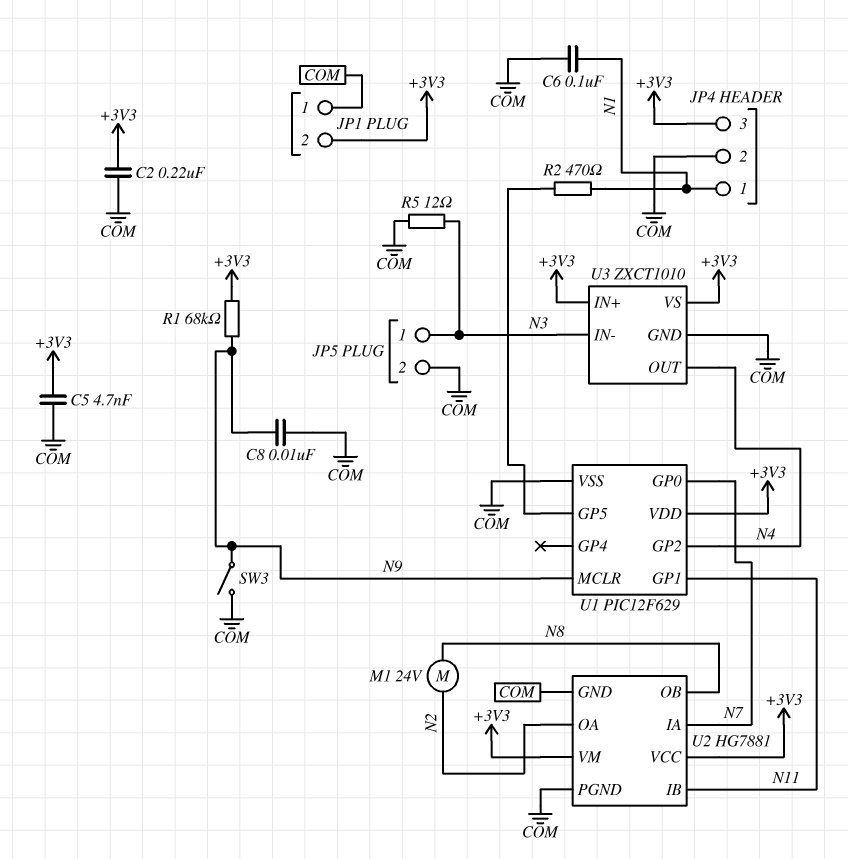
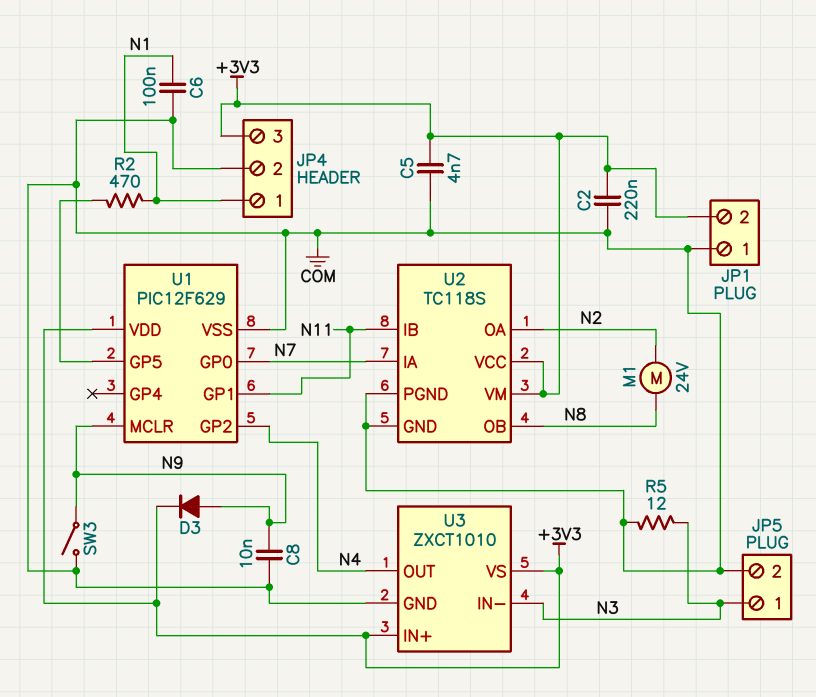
D3: none -> diode (A N9, K +3V3)
R1: 68k (+3V3, N9) -> none
U2: HG7881 -> TC118S

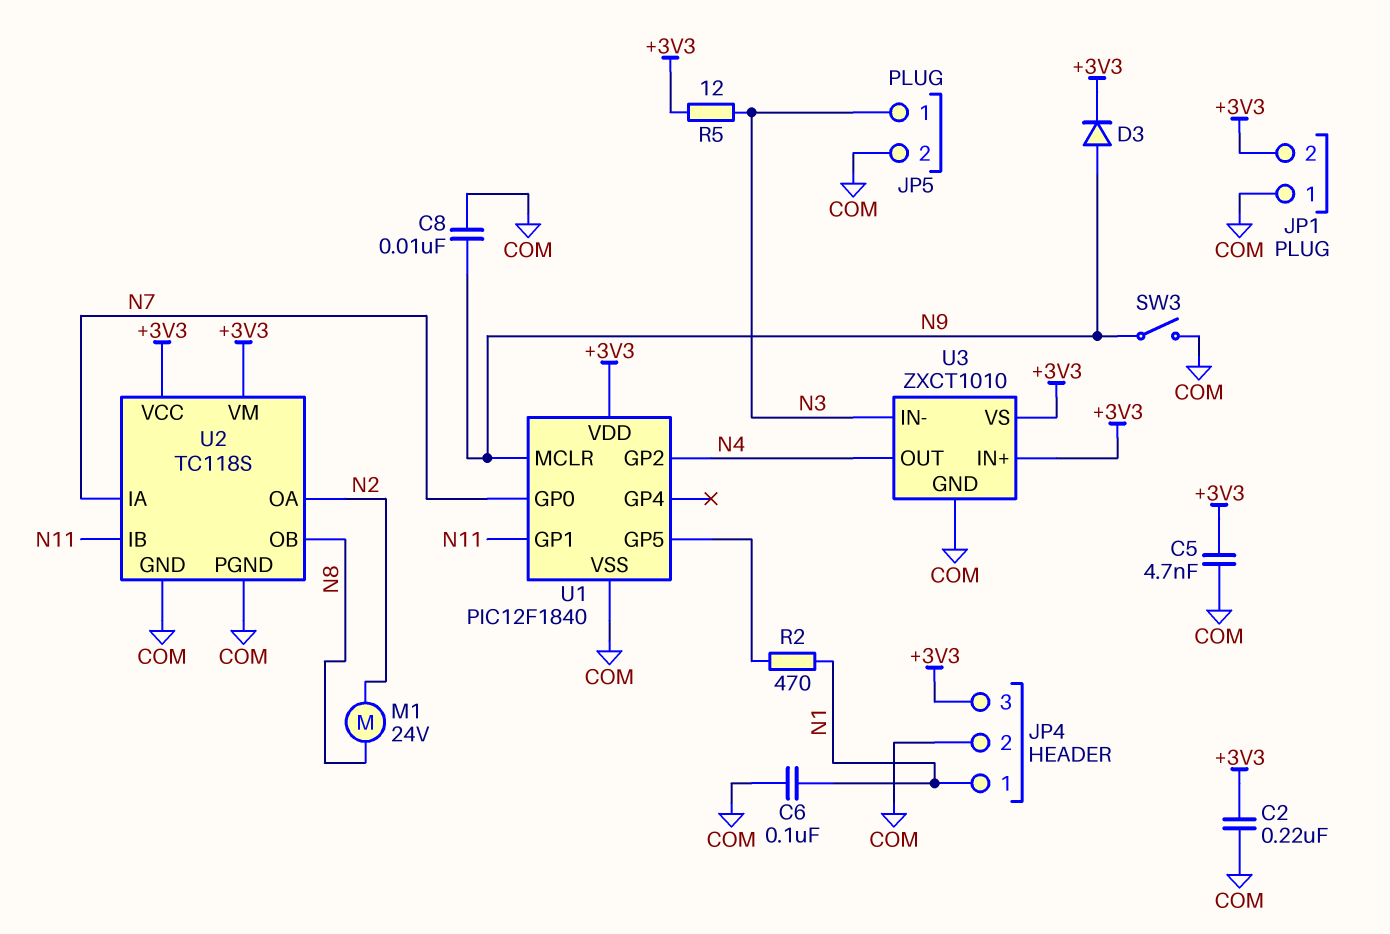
R5: 12 (COM, N3) -> 12 (+3V3, N3)
U1: PIC12F629 -> PIC12F1840

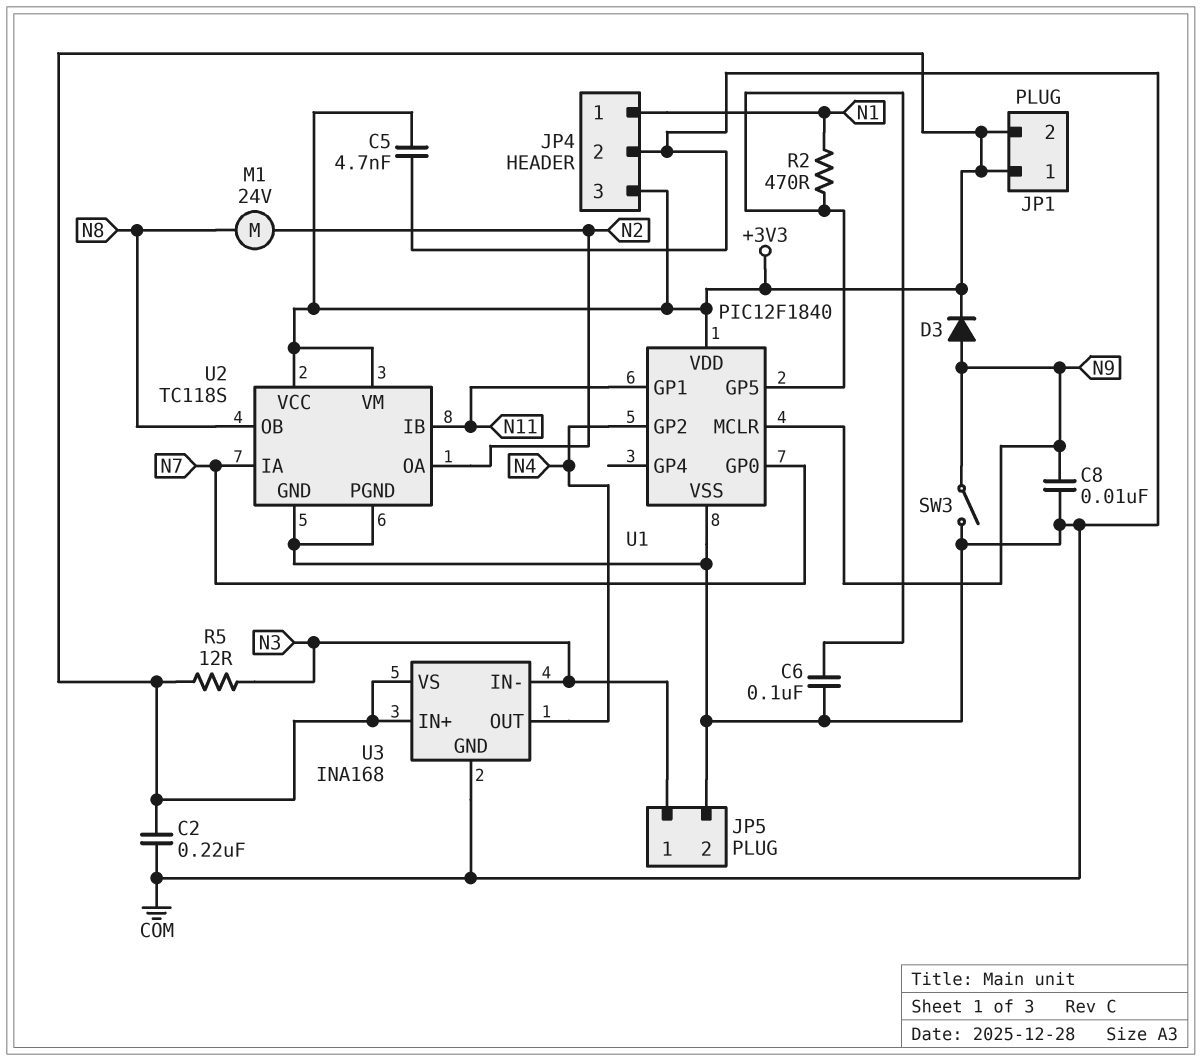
C6: 100nF (COM, N1) -> 100nF (COM, U1/GP5)
JP1 pin 1: COM -> +3V3
U3: ZXCT1010 -> INA168

